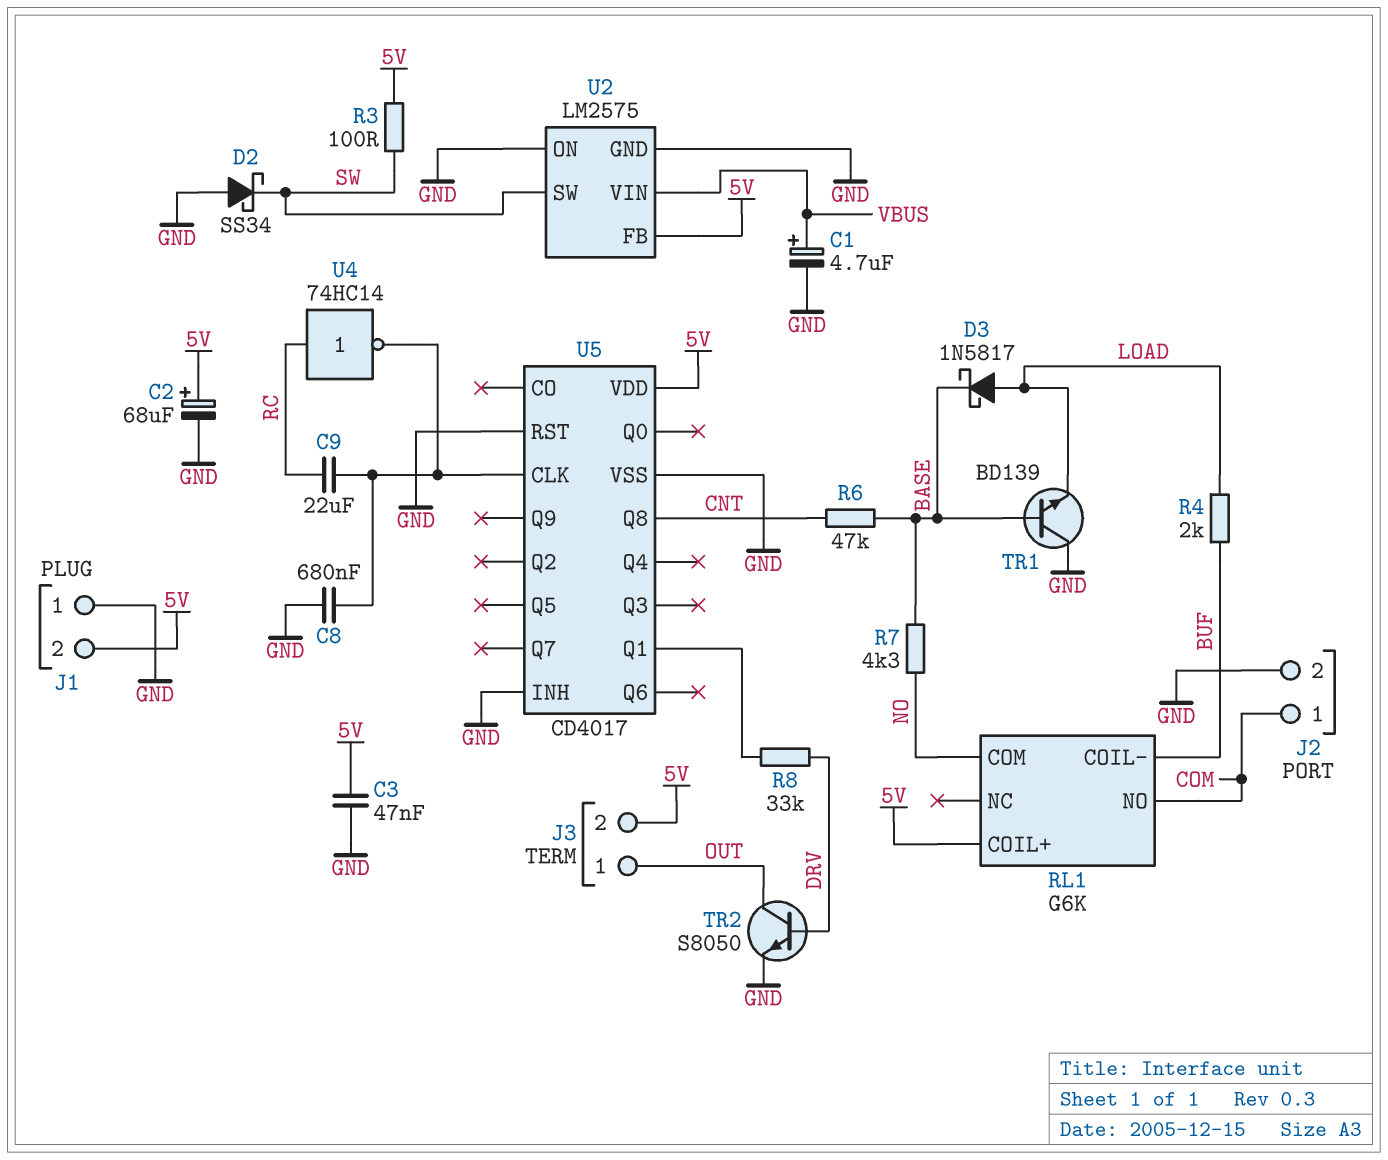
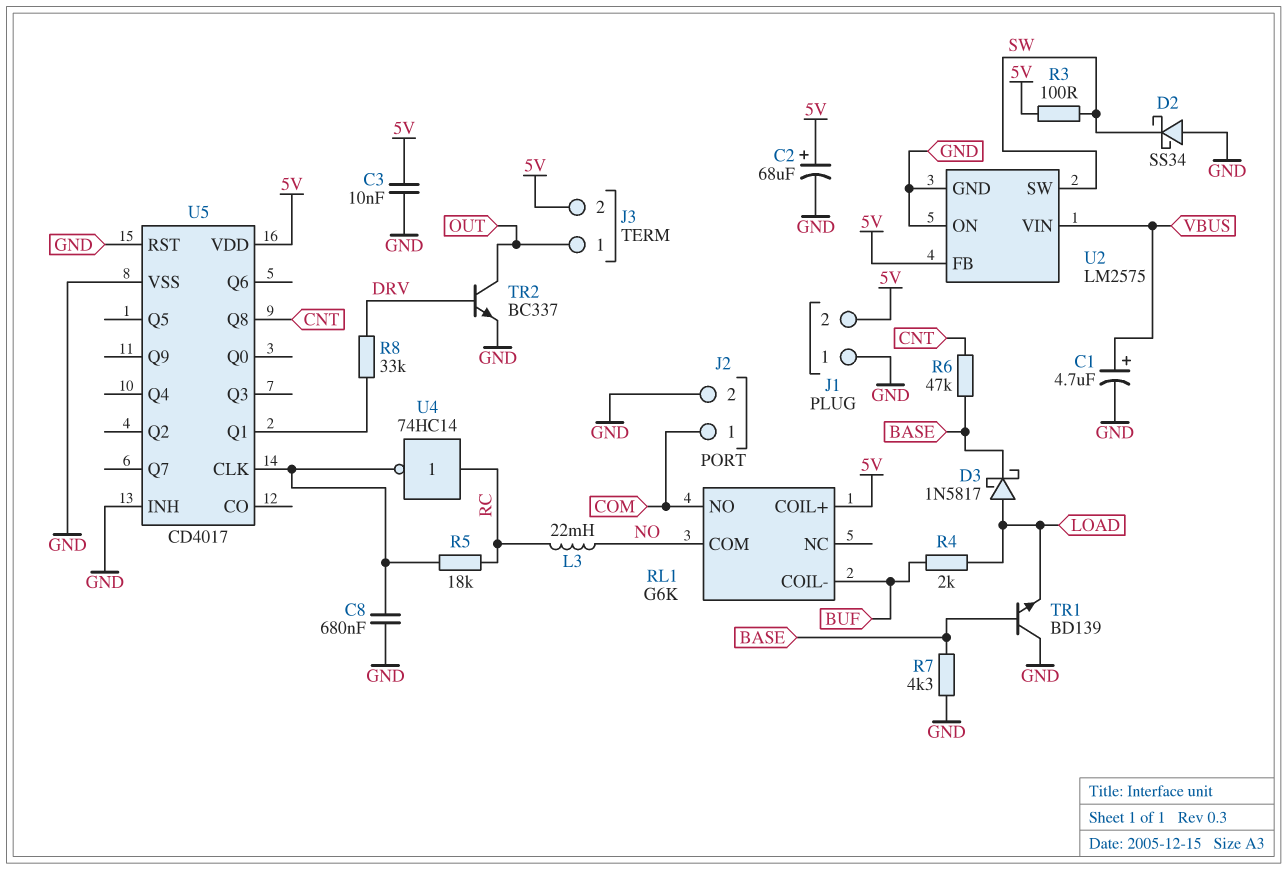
C3: 47nF (5V, GND) -> 10nF (5V, GND)
C9: 22uF (RC, U5/CLK) -> none
L3: none -> 22mH (NO, RC)
R5: none -> 18k (RC, U5/CLK)
R7: 4.3k (BASE, NO) -> 4.3k (BASE, GND)
TR2: NPN S8050 (B DRV, C OUT, E GND) -> NPN BC337 (B DRV, C OUT, E GND)

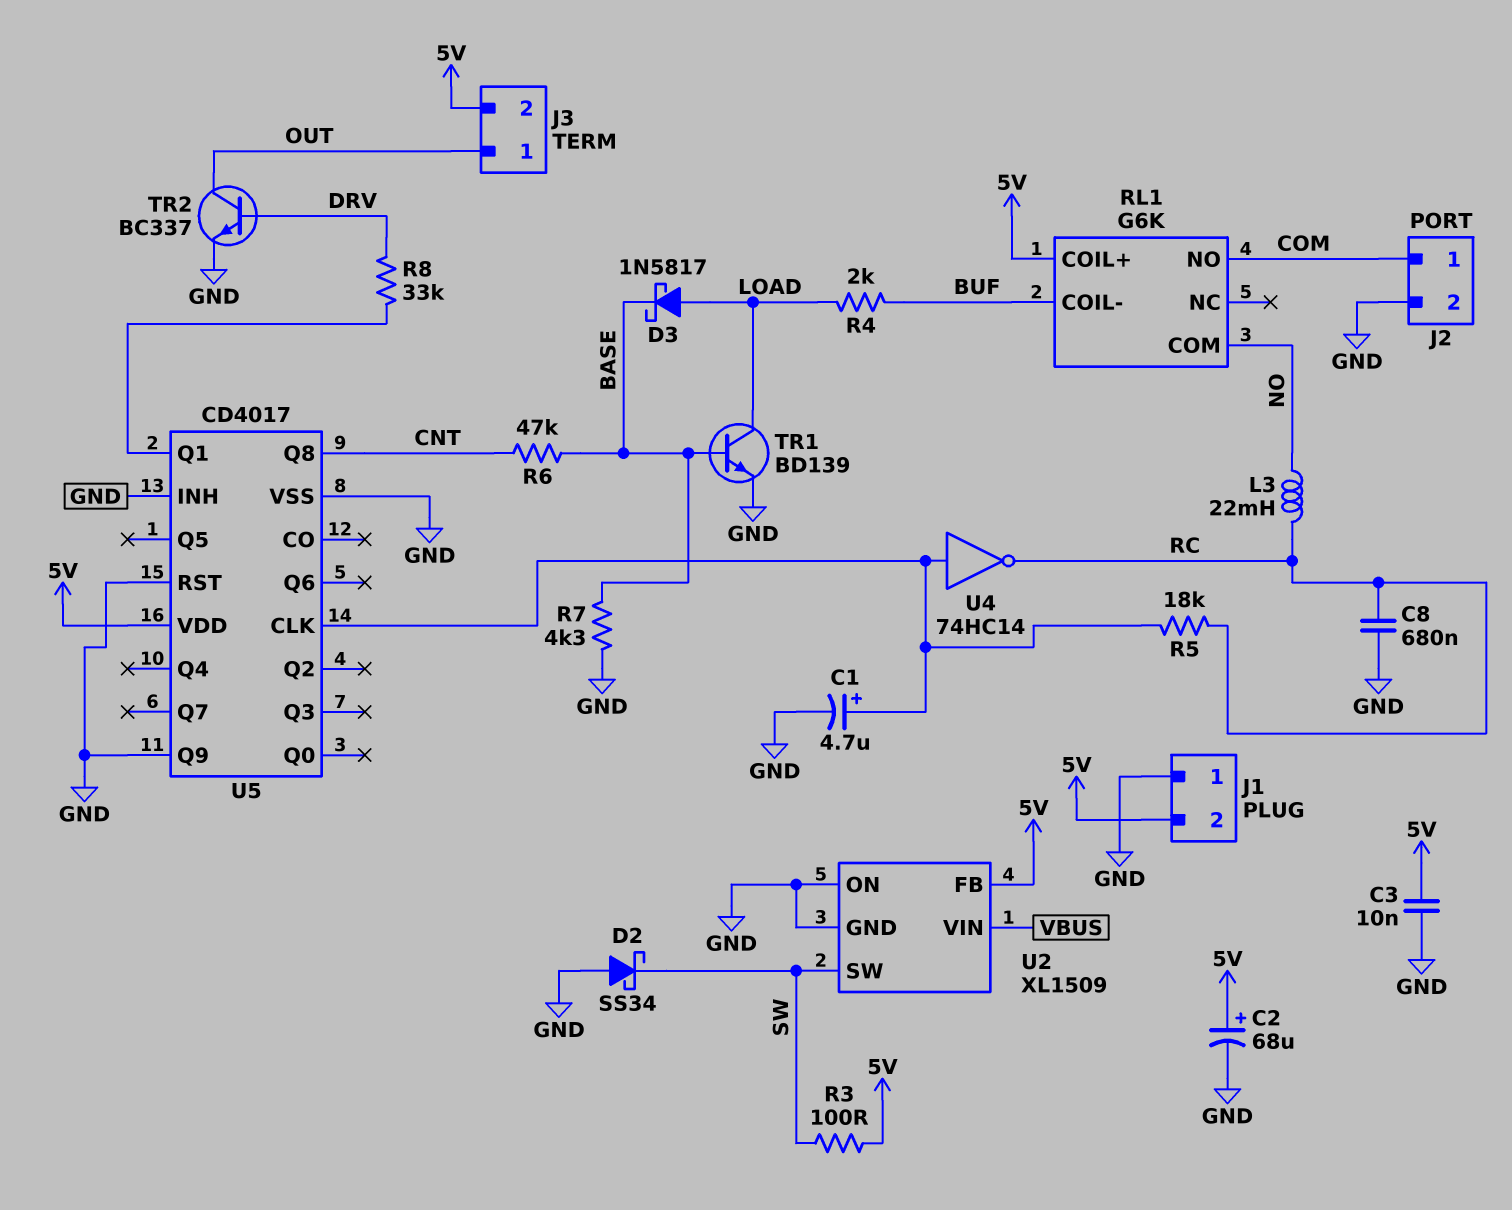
C1: 4.7uF (plus VBUS, minus GND) -> 4.7uF (plus U5/CLK, minus GND)
C8: 680nF (GND, U5/CLK) -> 680nF (GND, RC)
TR1: NPN BD139 (B BASE, C GND, E LOAD) -> NPN BD139 (B BASE, C LOAD, E GND)
U2: LM2575 -> XL1509
U4: NOT 74HC14 (in RC, out U5/CLK) -> NOT 74HC14 (in U5/CLK, out RC)
U5 pin Q9: none -> GND

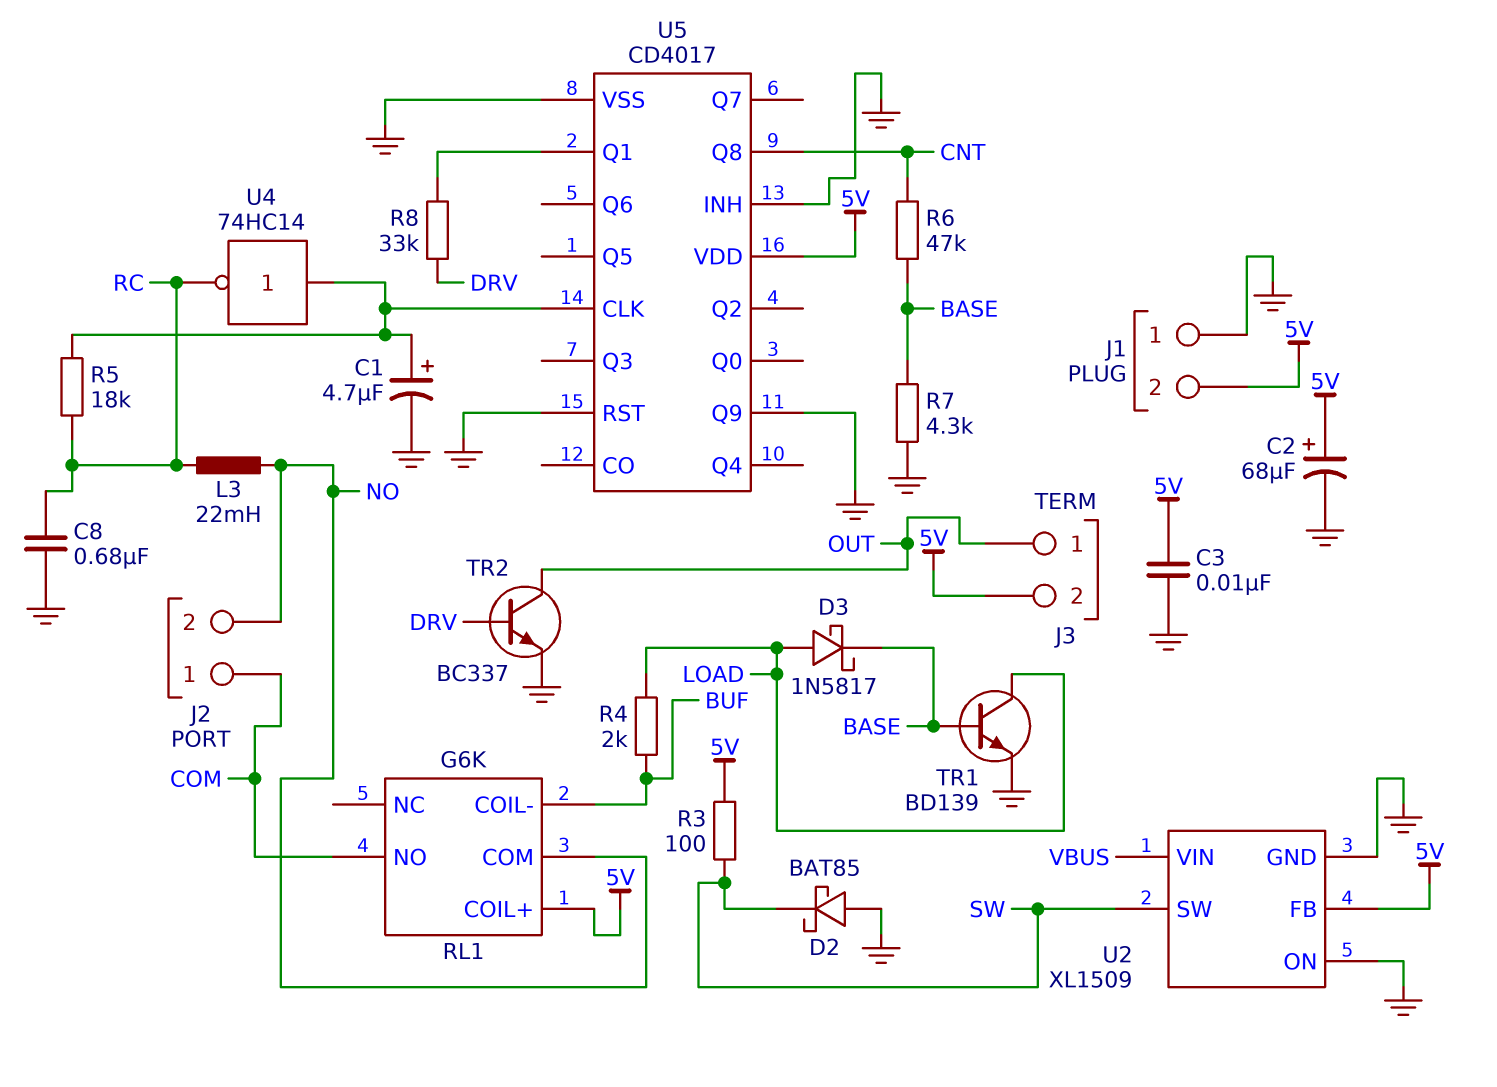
D2: schottky SS34 (A GND, K SW) -> schottky BAT85 (A GND, K SW)
J2 pin 2: GND -> NO

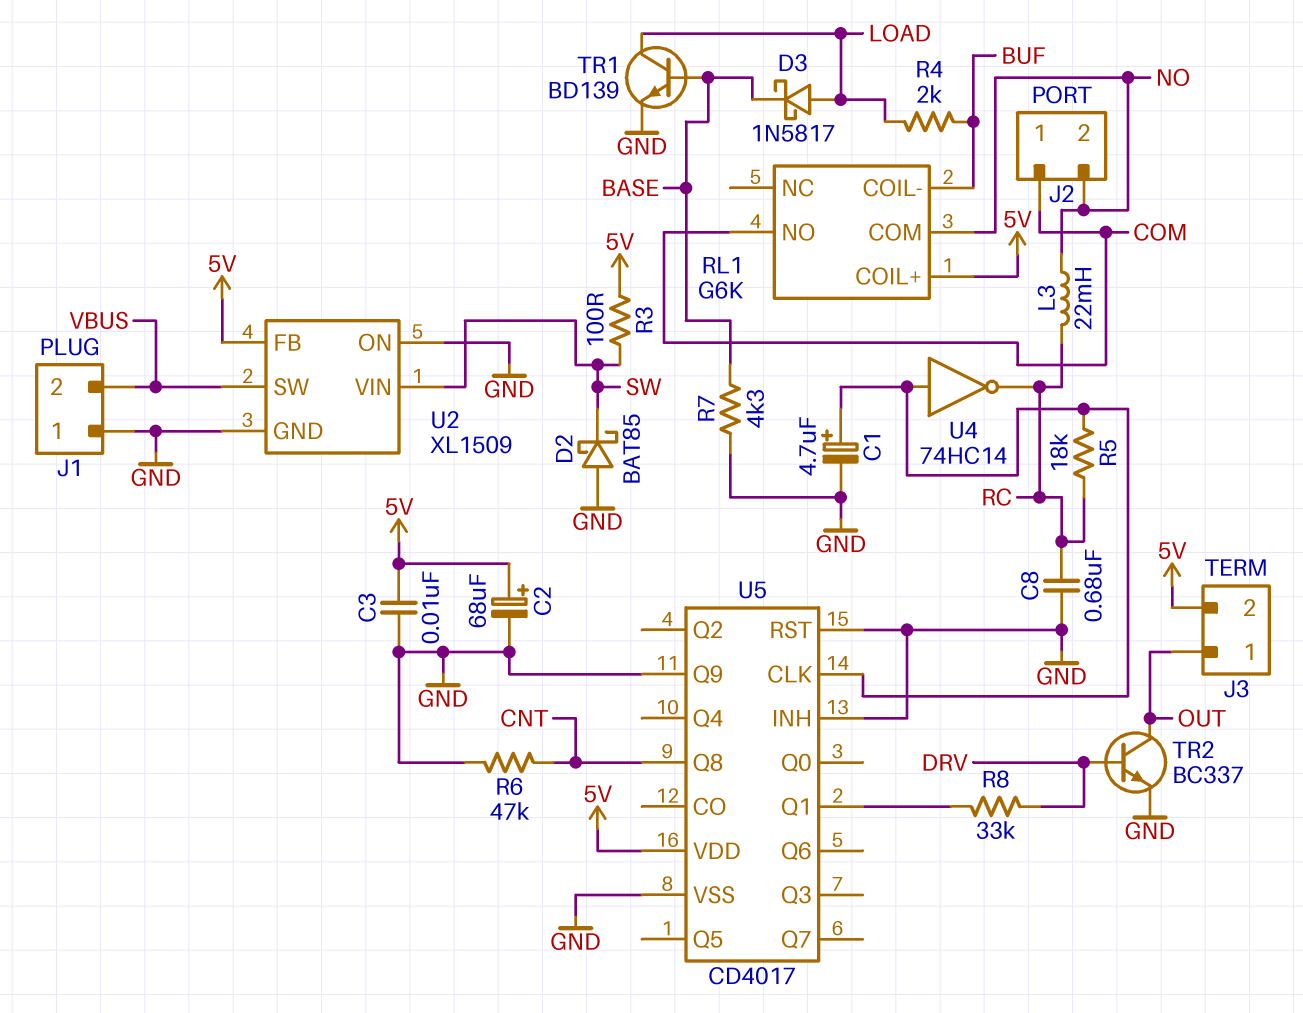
J1 pin 2: 5V -> VBUS
R6: 47k (BASE, CNT) -> 47k (CNT, GND)
U2 pin SW: SW -> VBUS
U2 pin VIN: VBUS -> SW

